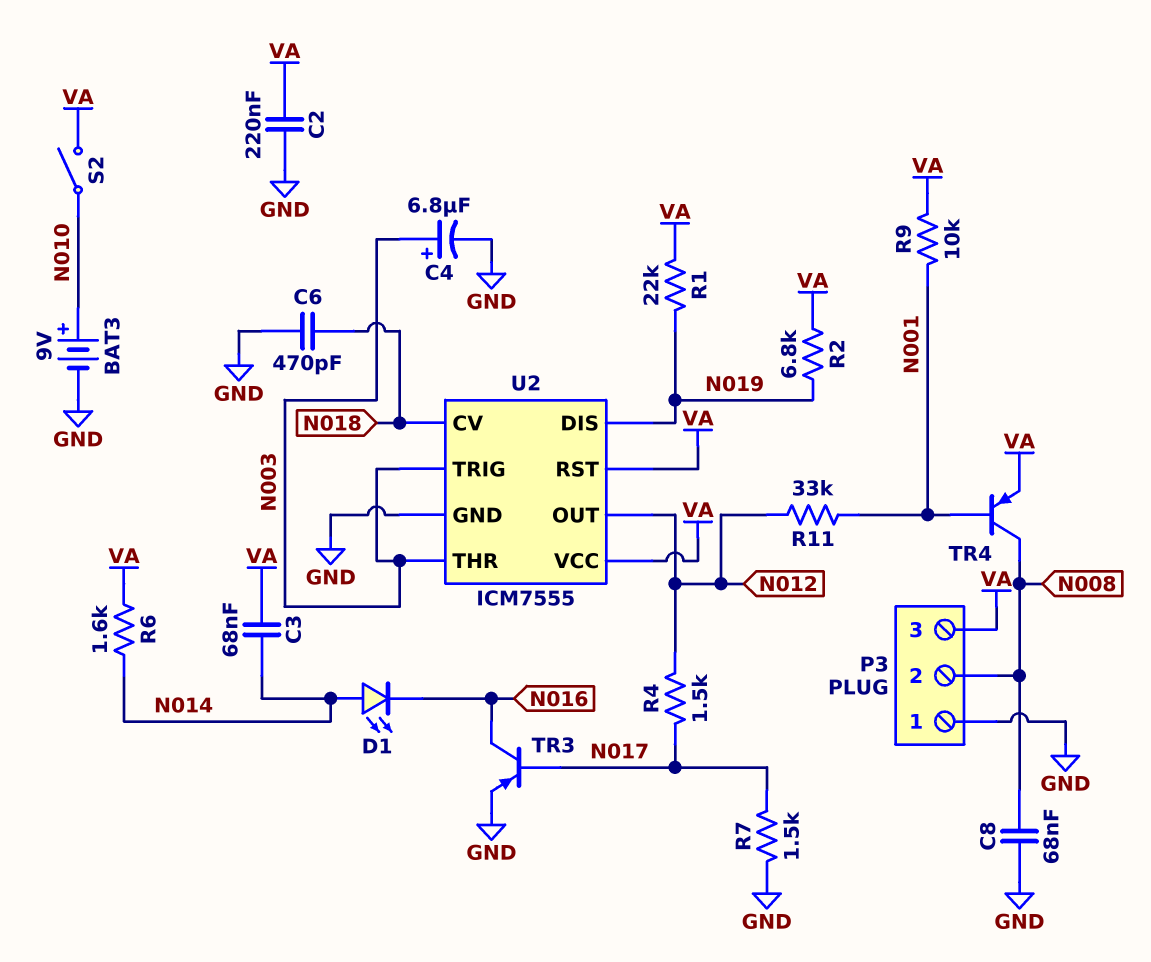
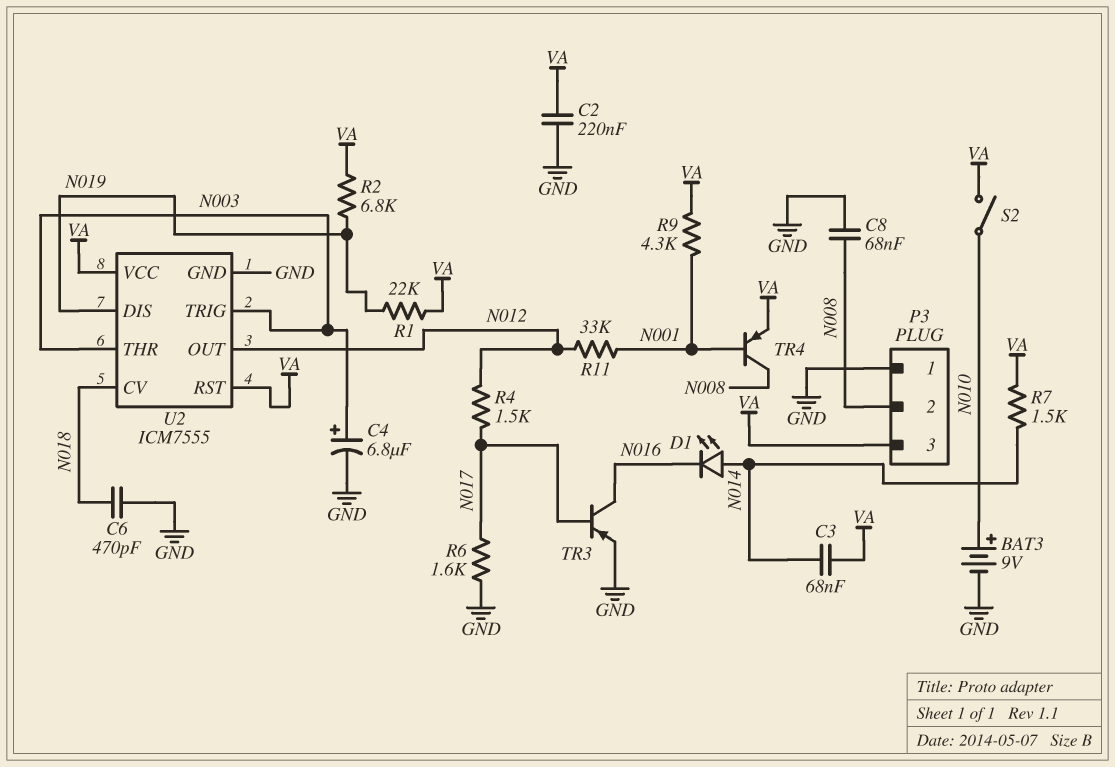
R6: 1.6k (N014, VA) -> 1.6k (GND, N017)
R7: 1.5k (GND, N017) -> 1.5k (N014, VA)
R9: 10k (N001, VA) -> 4.3k (N001, VA)

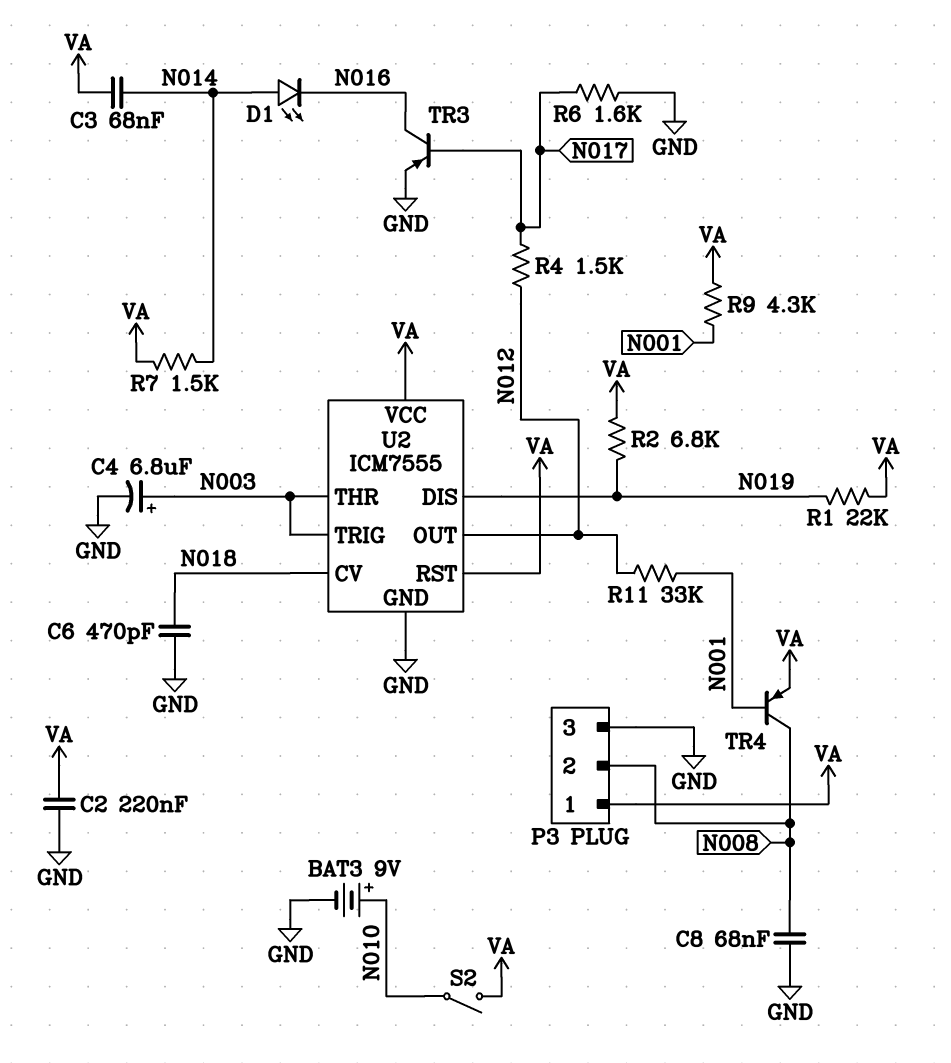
P3 pin 1: GND -> VA
P3 pin 3: VA -> GND

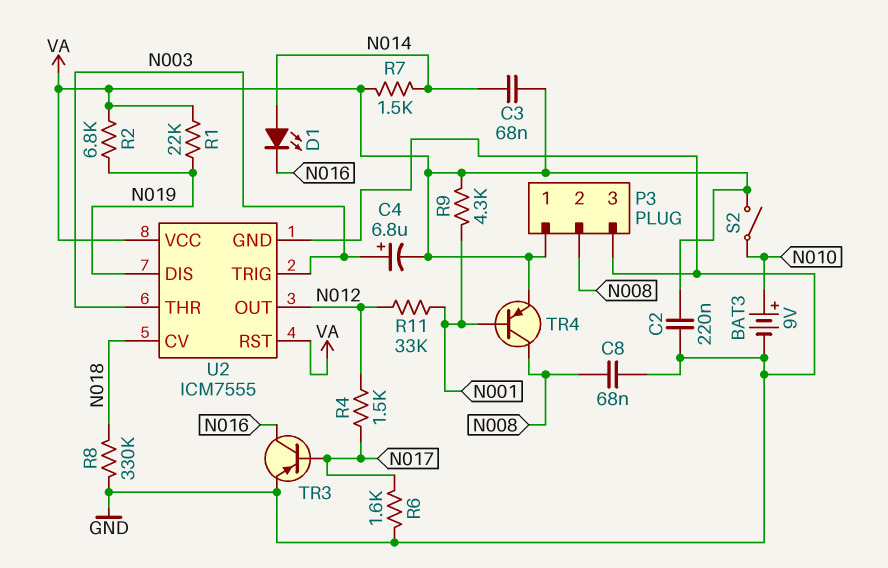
C4: 6.8uF (plus N003, minus GND) -> 6.8uF (plus N003, minus VA)
C6: 470pF (GND, N018) -> none
R8: none -> 330k (GND, N018)

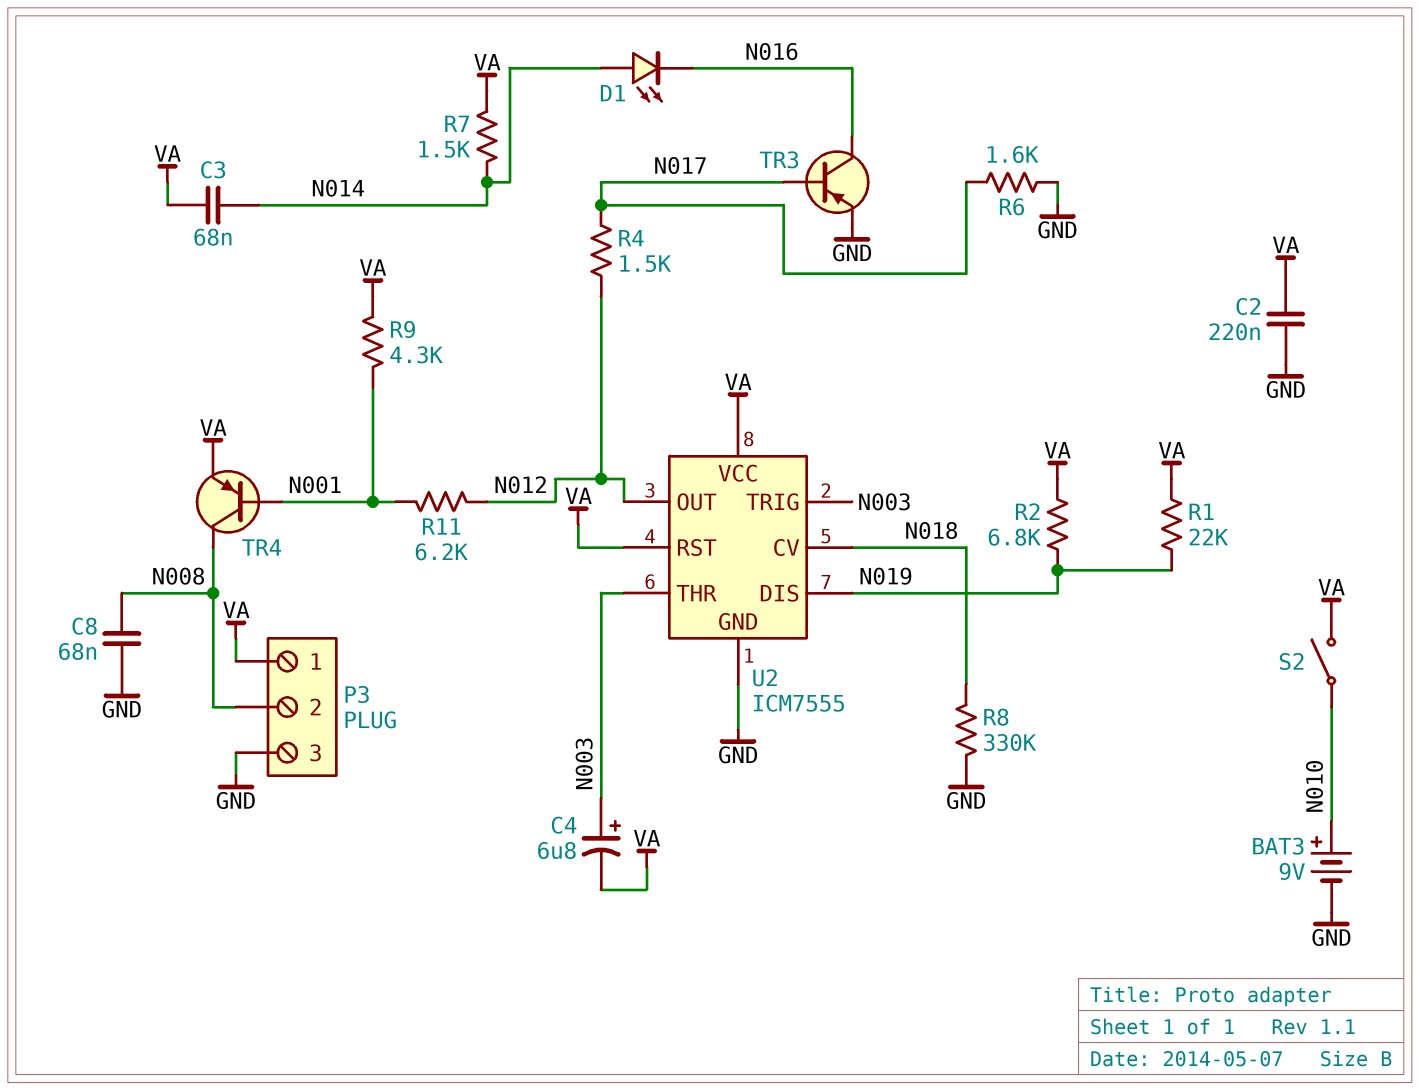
R11: 33k (N001, N012) -> 6.2k (N001, N012)

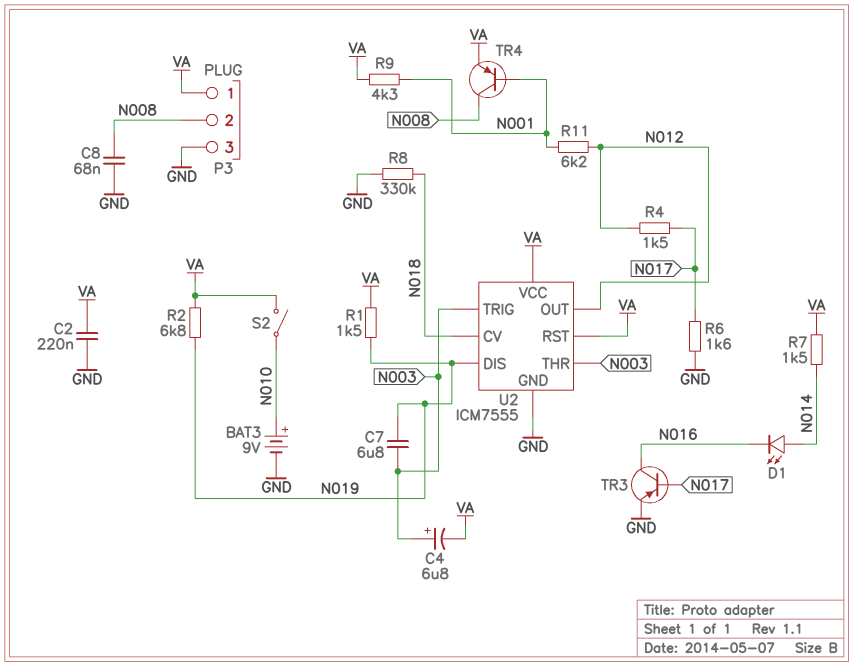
C3: 68nF (N014, VA) -> none
C7: none -> 6.8uF (N003, N019)
R1: 22k (N019, VA) -> 1.5k (N019, VA)

